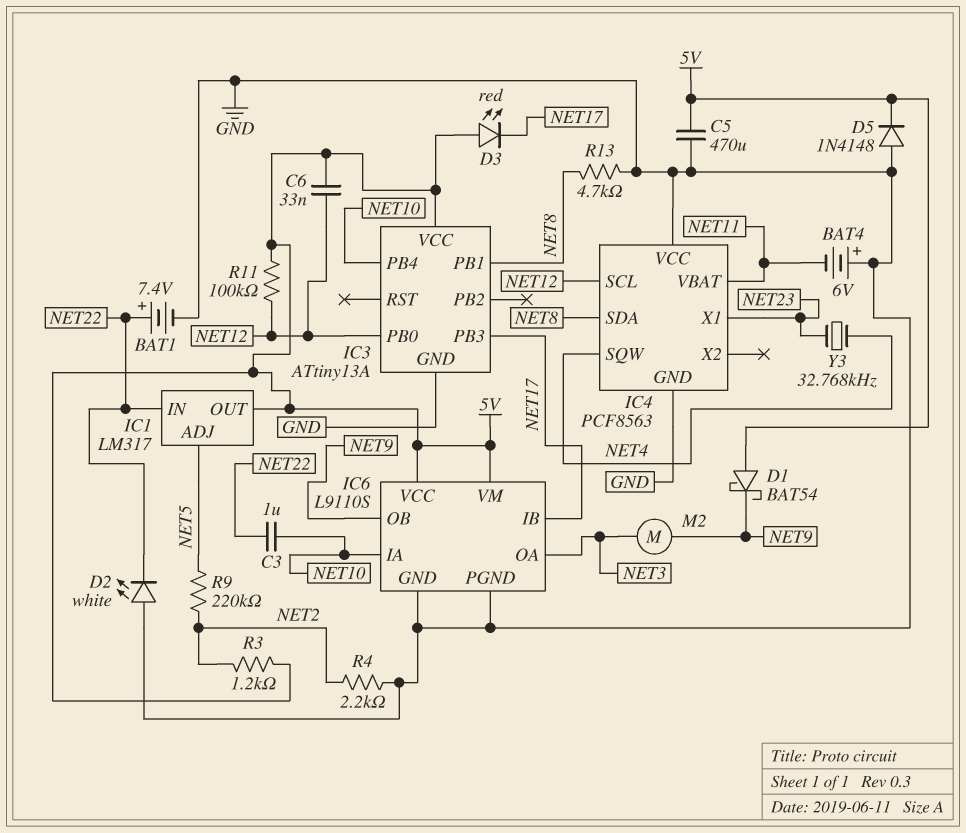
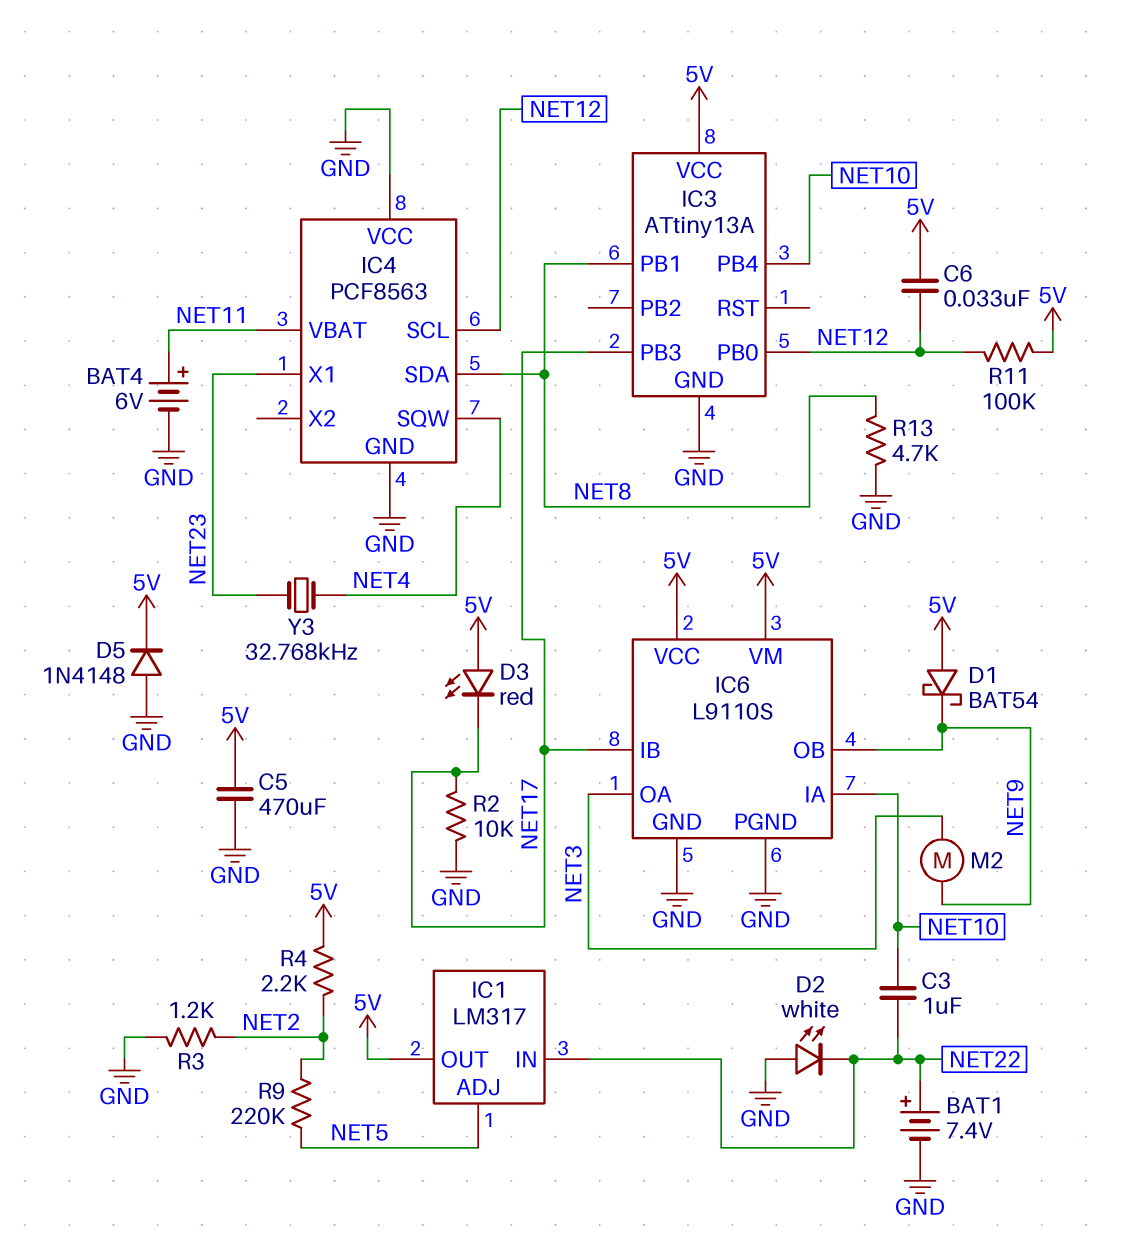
BAT4: 6V (plus GND, minus NET11) -> 6V (plus NET11, minus GND)
R2: none -> 10k (GND, NET17)
R3: 1.2k (5V, NET2) -> 1.2k (GND, NET2)
R4: 2.2k (GND, NET2) -> 2.2k (5V, NET2)

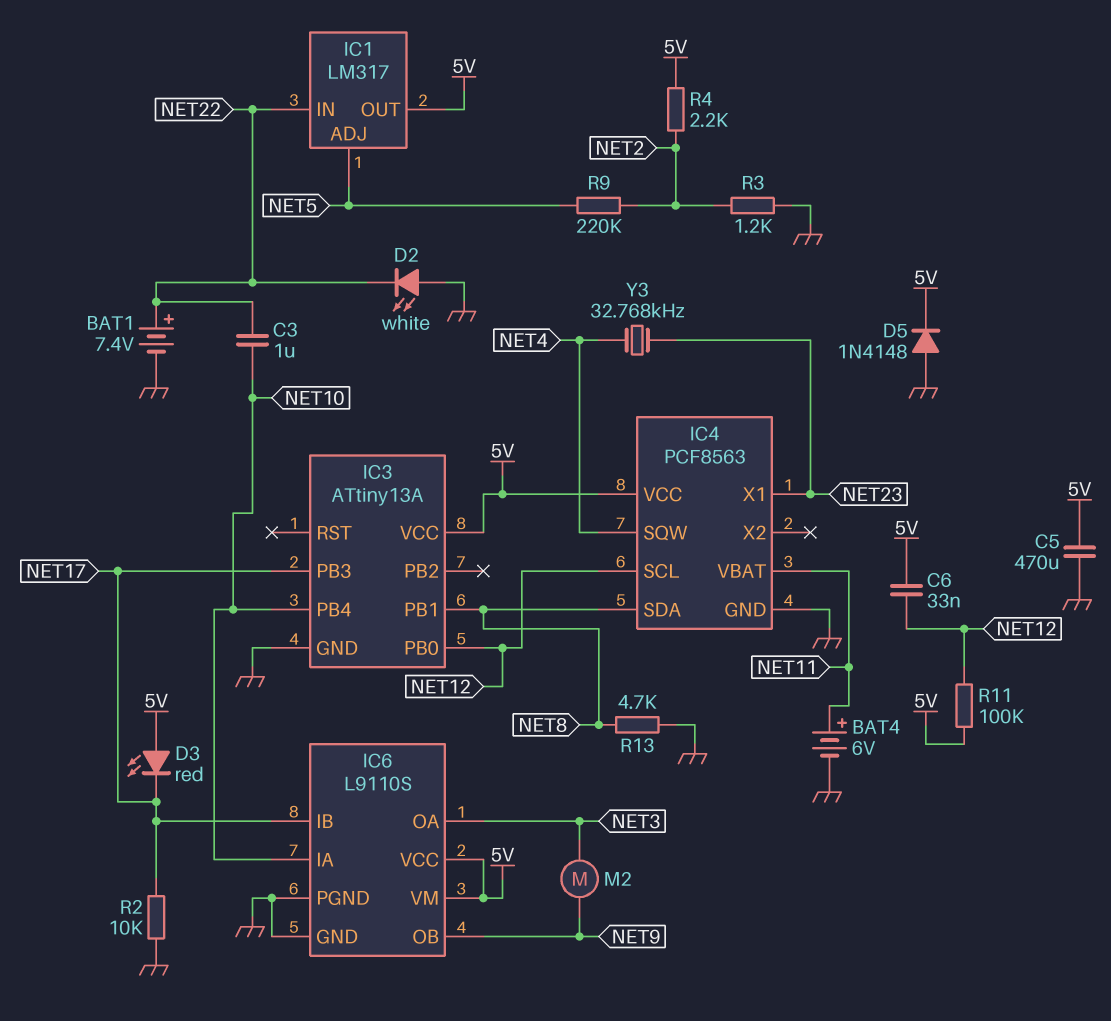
D1: schottky BAT54 (A 5V, K NET9) -> none
IC4 pin VCC: GND -> 5V

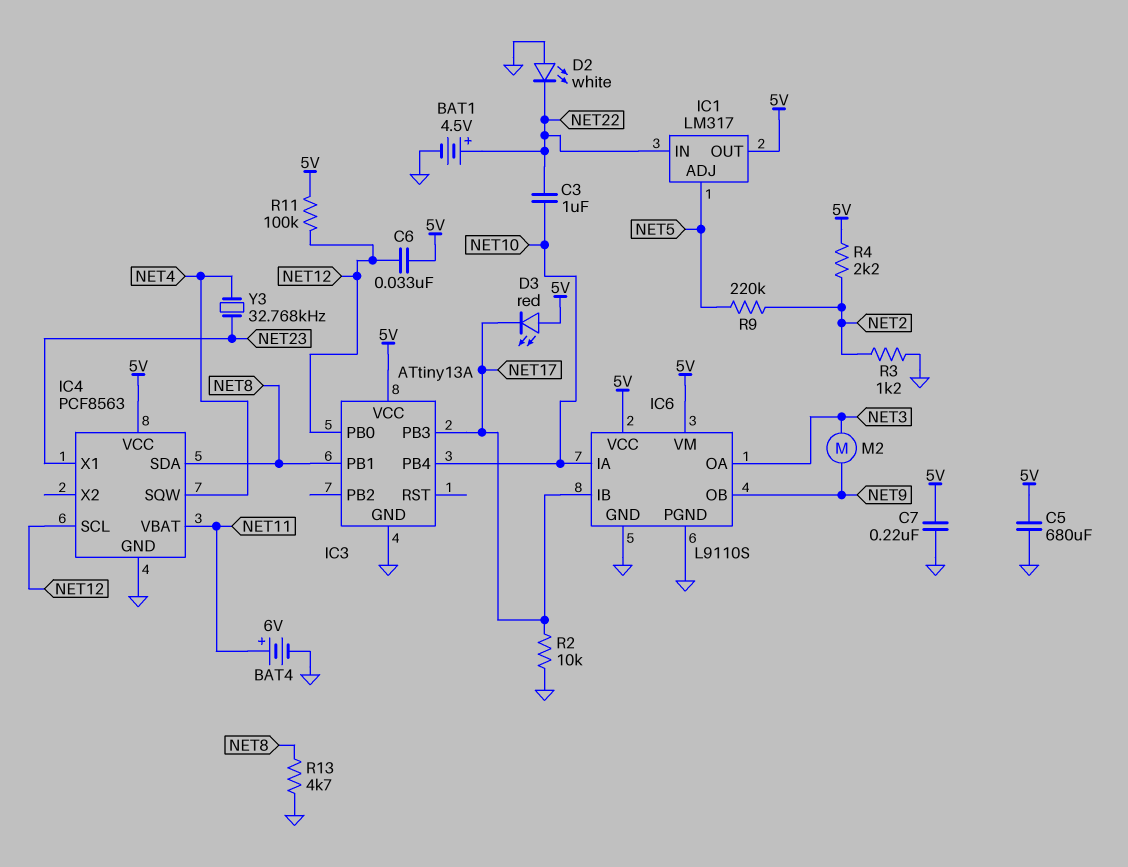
BAT1: 7.4V (plus NET22, minus GND) -> 4.5V (plus NET22, minus GND)
C5: 470uF (5V, GND) -> 680uF (5V, GND)
C7: none -> 220nF (5V, GND)
D5: diode 1N4148 (A GND, K 5V) -> none

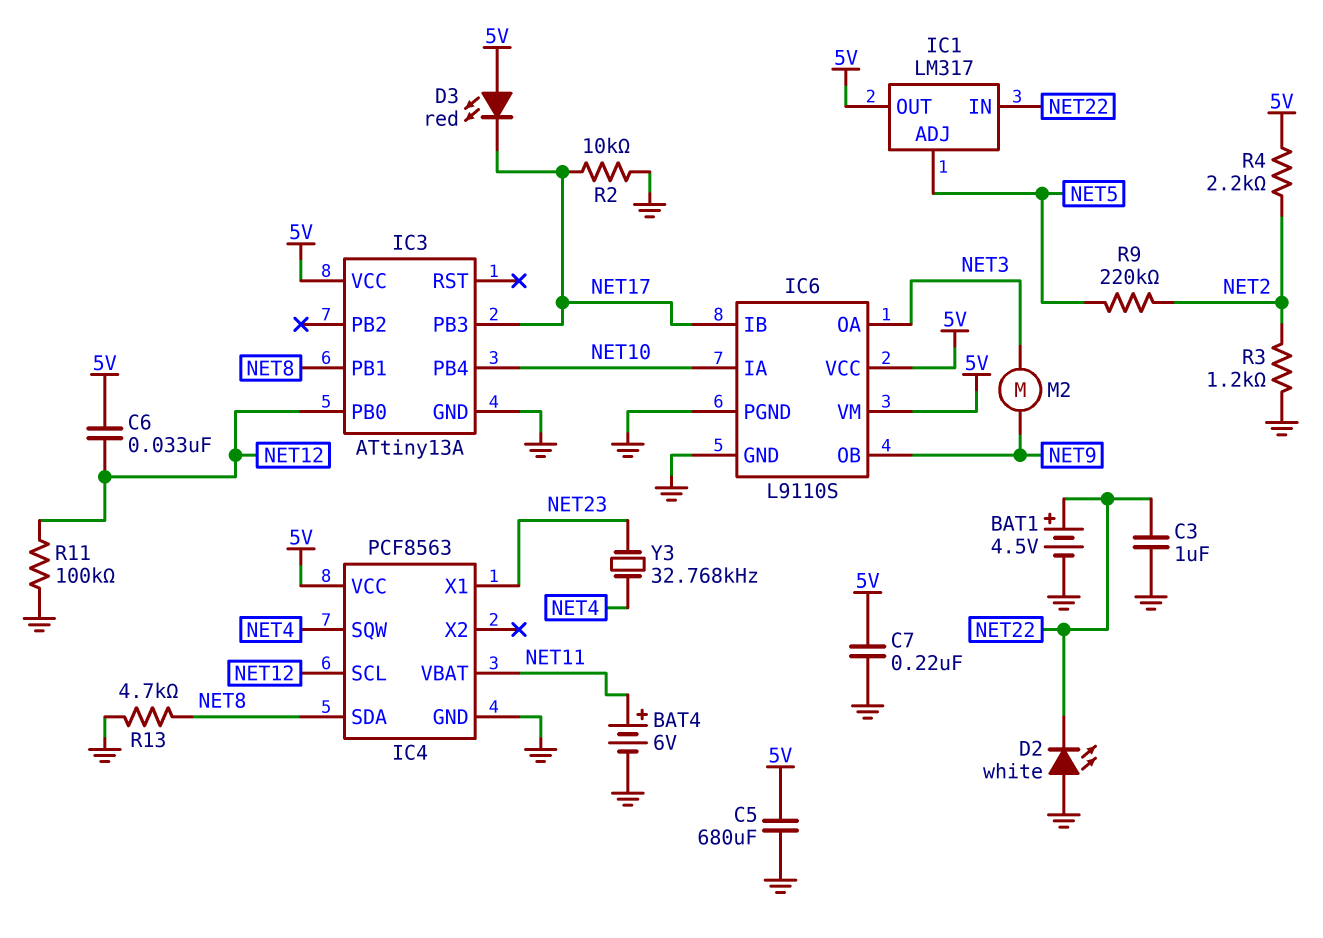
C3: 1uF (NET10, NET22) -> 1uF (GND, NET22)
R11: 100k (5V, NET12) -> 100k (GND, NET12)

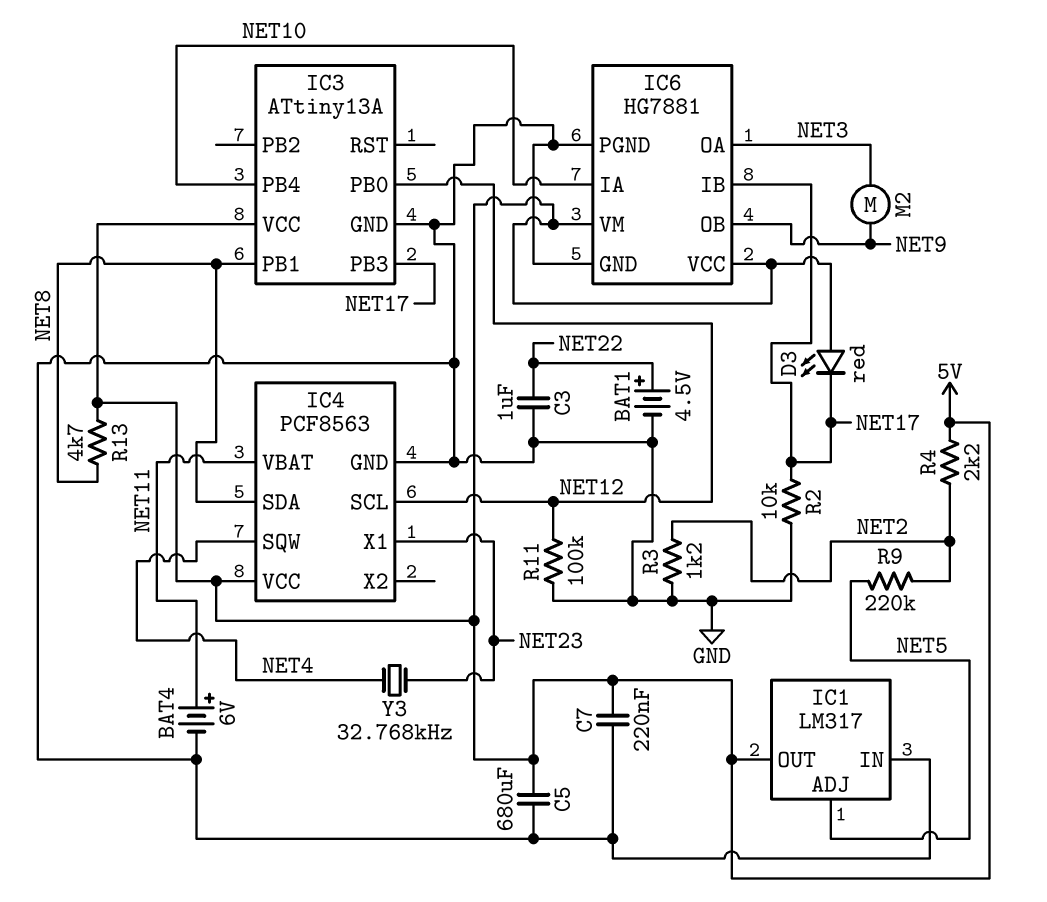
C6: 33nF (5V, NET12) -> none
D2: LED white (A GND, K NET22) -> none
IC1 pin IN: NET22 -> GND
IC6: L9110S -> HG7881
R13: 4.7k (GND, NET8) -> 4.7k (5V, NET8)

